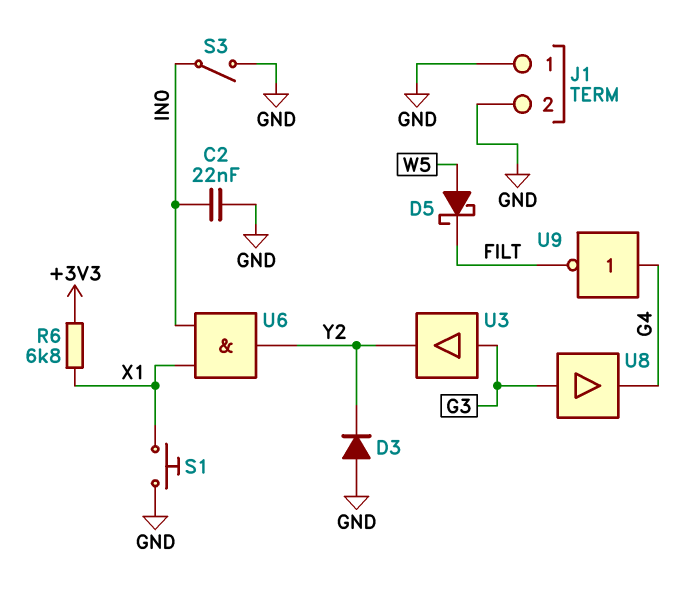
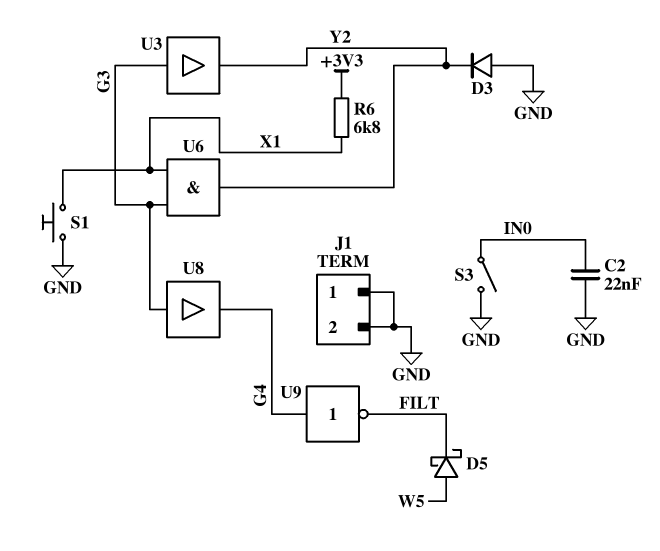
U6: AND (in IN0, in X1, out Y2) -> AND (in G3, in X1, out Y2)

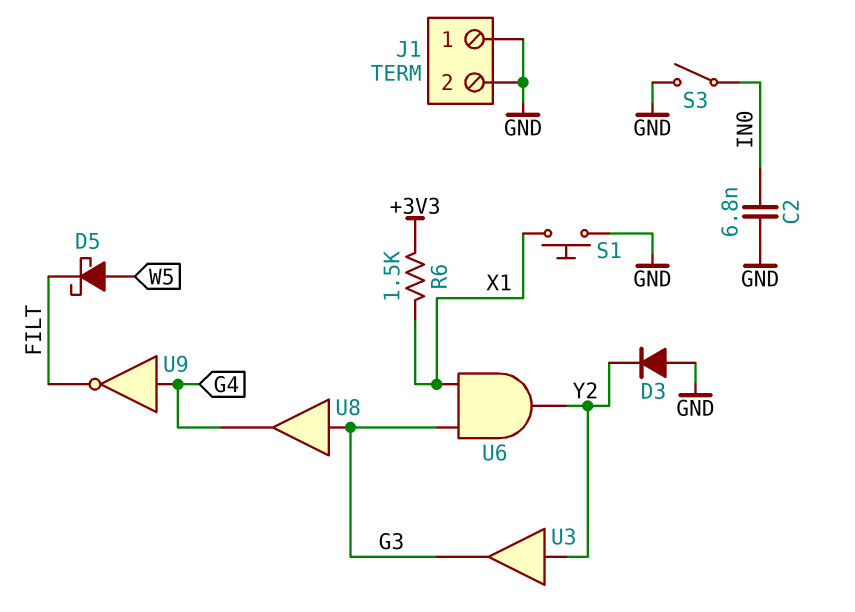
C2: 22nF (GND, IN0) -> 6.8nF (GND, IN0)
R6: 6.8k (+3V3, X1) -> 1.5k (+3V3, X1)
U3: buffer (in G3, out Y2) -> buffer (in Y2, out G3)

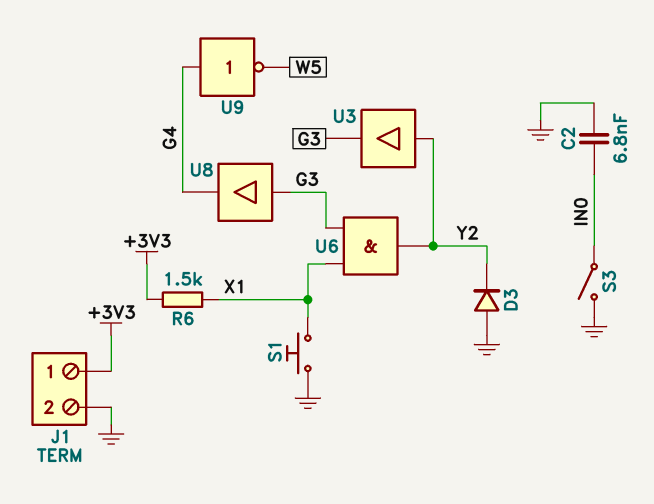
D5: schottky (A W5, K FILT) -> none
J1 pin 1: GND -> +3V3
U9: NOT (in G4, out FILT) -> NOT (in G4, out W5)

